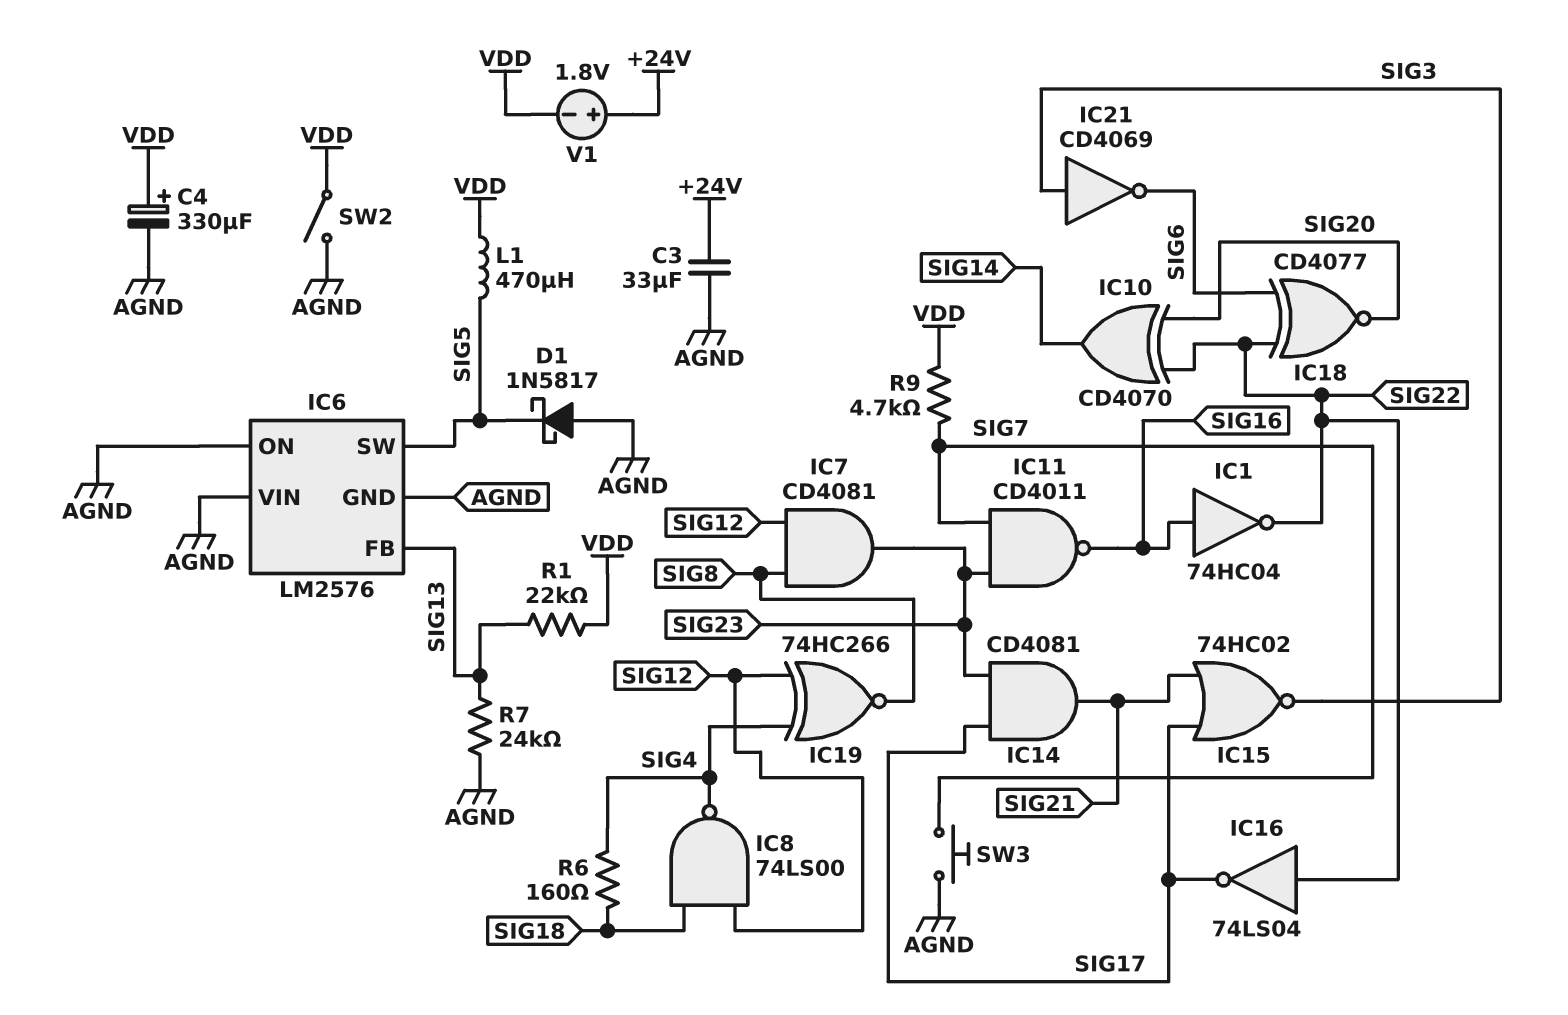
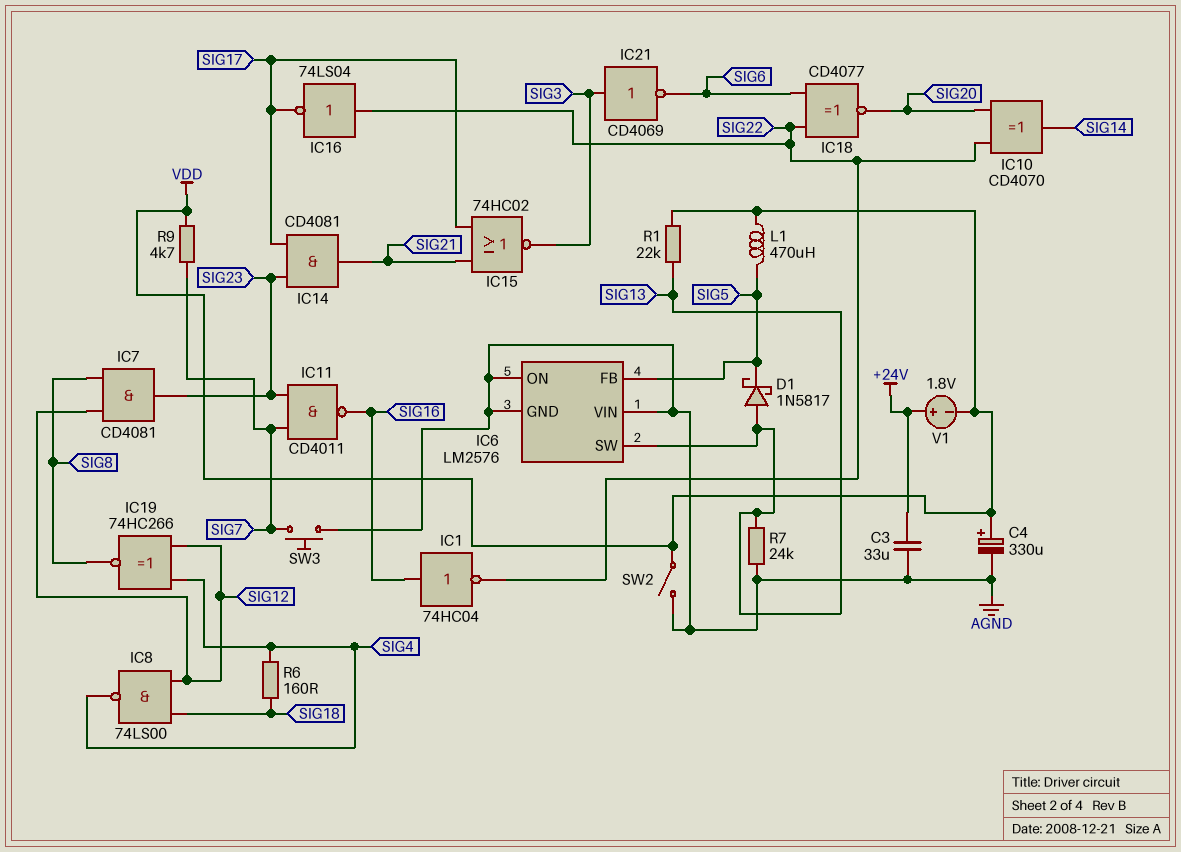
D1: schottky 1N5817 (A AGND, K SIG5) -> schottky 1N5817 (A SIG13, K SIG5)
IC6 pin FB: SIG13 -> SIG5
IC6 pin SW: SIG5 -> SIG13

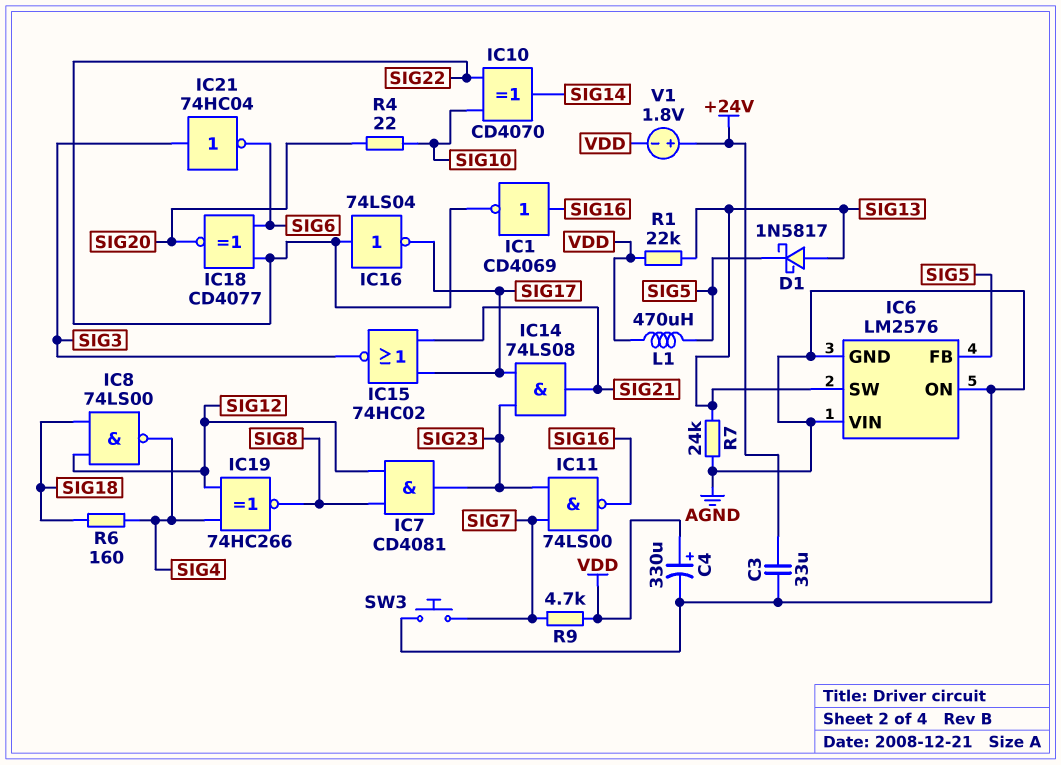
IC1: NOT 74HC04 (in SIG16, out SIG22) -> NOT CD4069 (in SIG16, out SIG22)
IC10: XOR CD4070 (in SIG20, in SIG22, out SIG14) -> XOR CD4070 (in SIG10, in SIG22, out SIG14)
IC11: NAND CD4011 (in SIG7, in SIG23, out SIG16) -> NAND 74LS00 (in SIG7, in SIG23, out SIG16)
IC14: AND CD4081 (in SIG17, in SIG23, out SIG21) -> AND 74LS08 (in SIG17, in SIG23, out SIG21)
IC21: NOT CD4069 (in SIG3, out SIG6) -> NOT 74HC04 (in SIG3, out SIG6)
R4: none -> 22 (SIG10, SIG20)
SW2: switch (AGND, VDD) -> none

